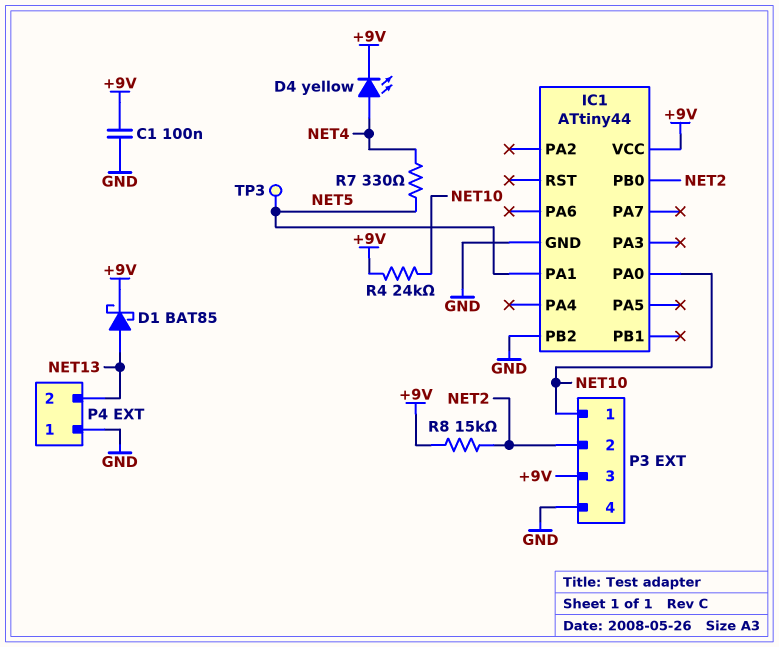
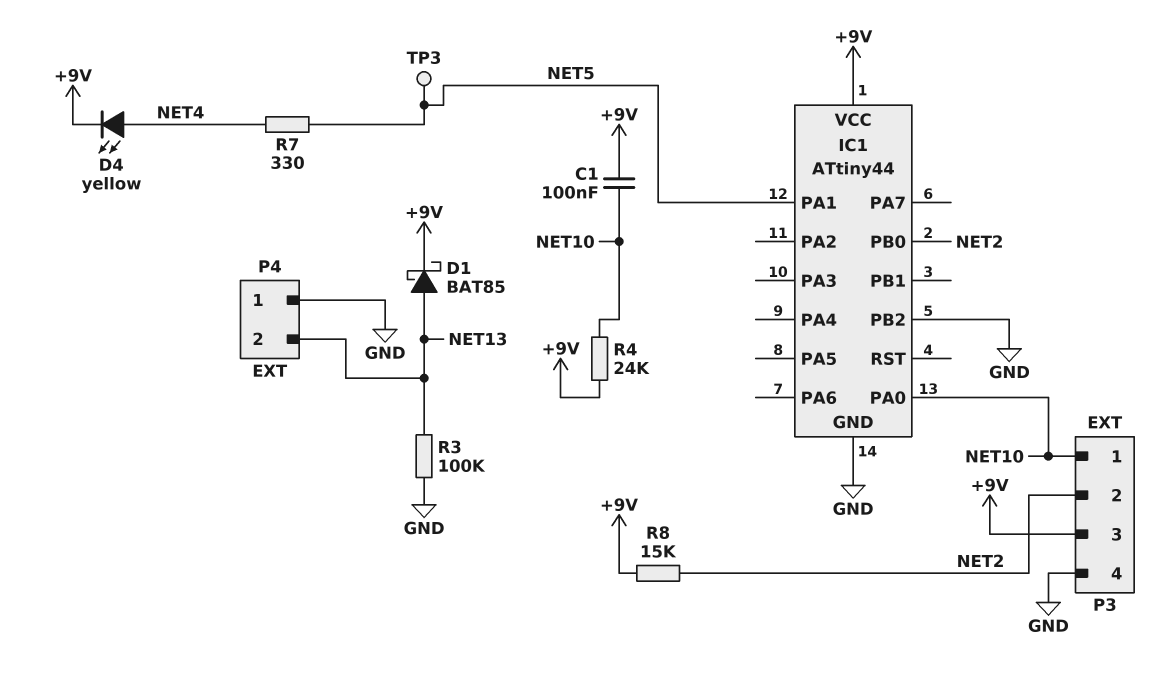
C1: 100nF (+9V, GND) -> 100nF (+9V, NET10)
R3: none -> 100k (GND, NET13)

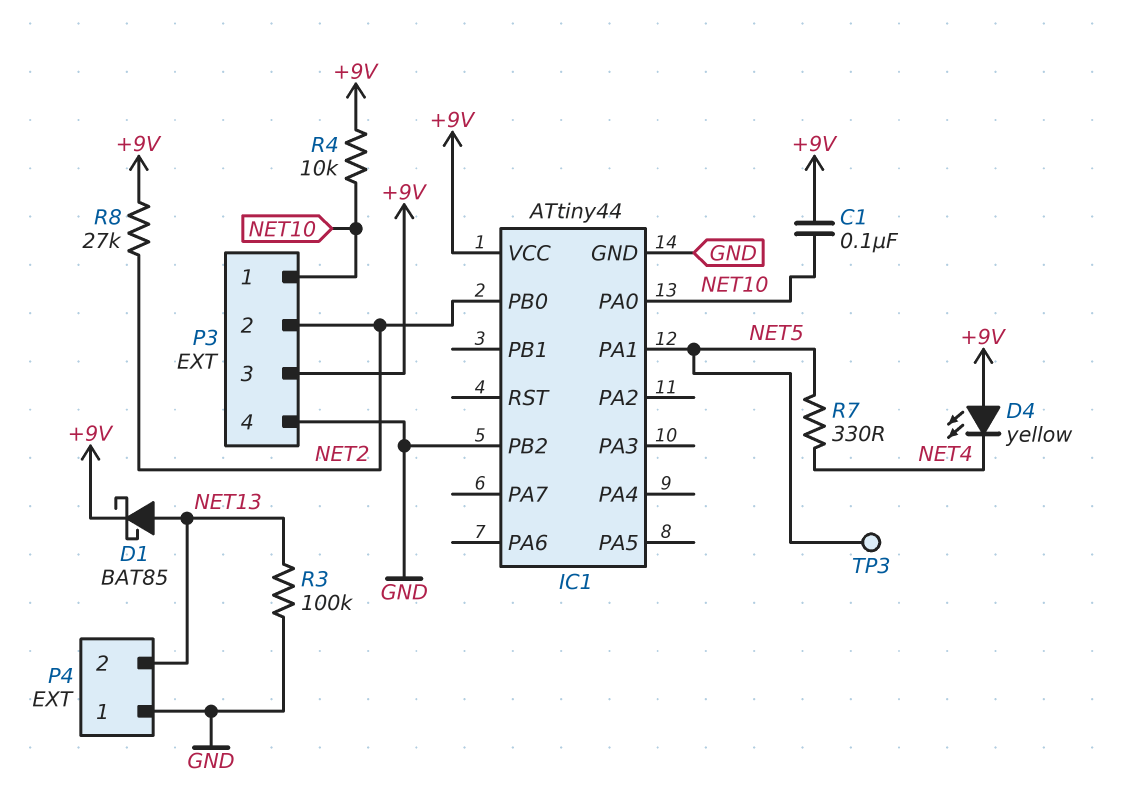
D4: LED yellow (A NET4, K +9V) -> LED yellow (A +9V, K NET4)
R4: 24k (+9V, NET10) -> 10k (+9V, NET10)
R8: 15k (+9V, NET2) -> 27k (+9V, NET2)

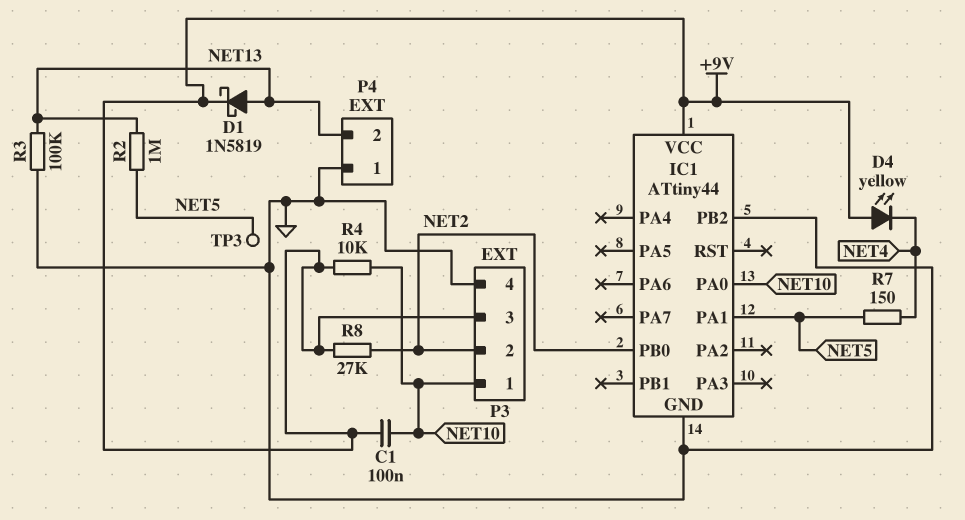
D1: schottky BAT85 (A NET13, K +9V) -> schottky 1N5819 (A NET13, K +9V)
R2: none -> 1M (NET5, NET13)
R7: 330 (NET4, NET5) -> 150 (NET4, NET5)

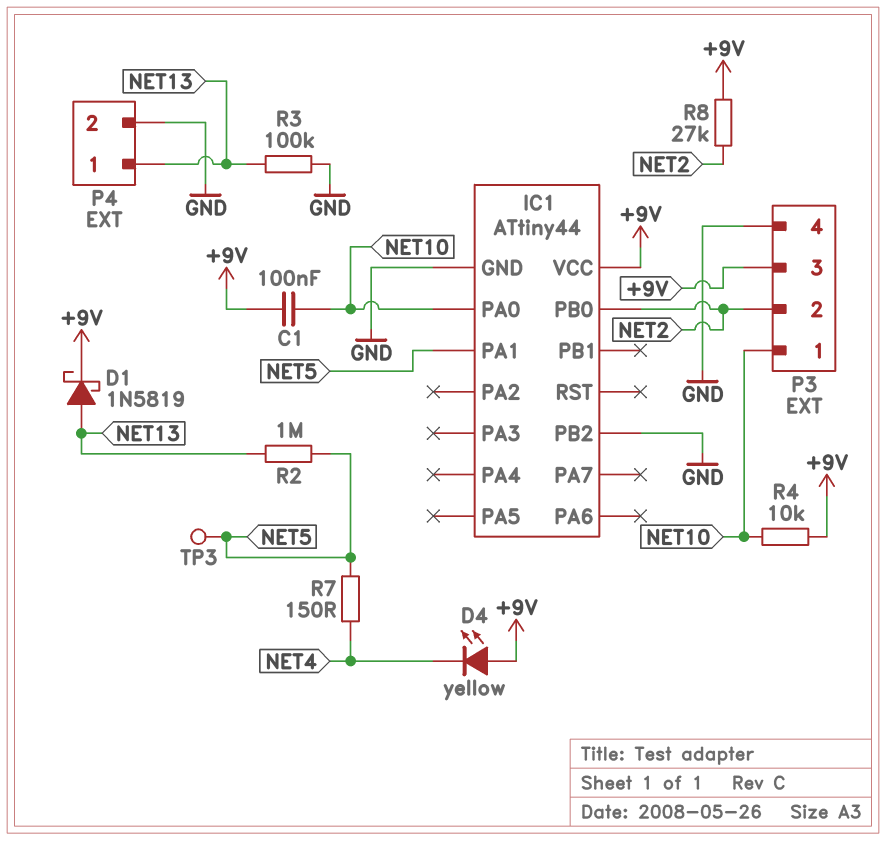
P4 pin 1: GND -> NET13
P4 pin 2: NET13 -> GND

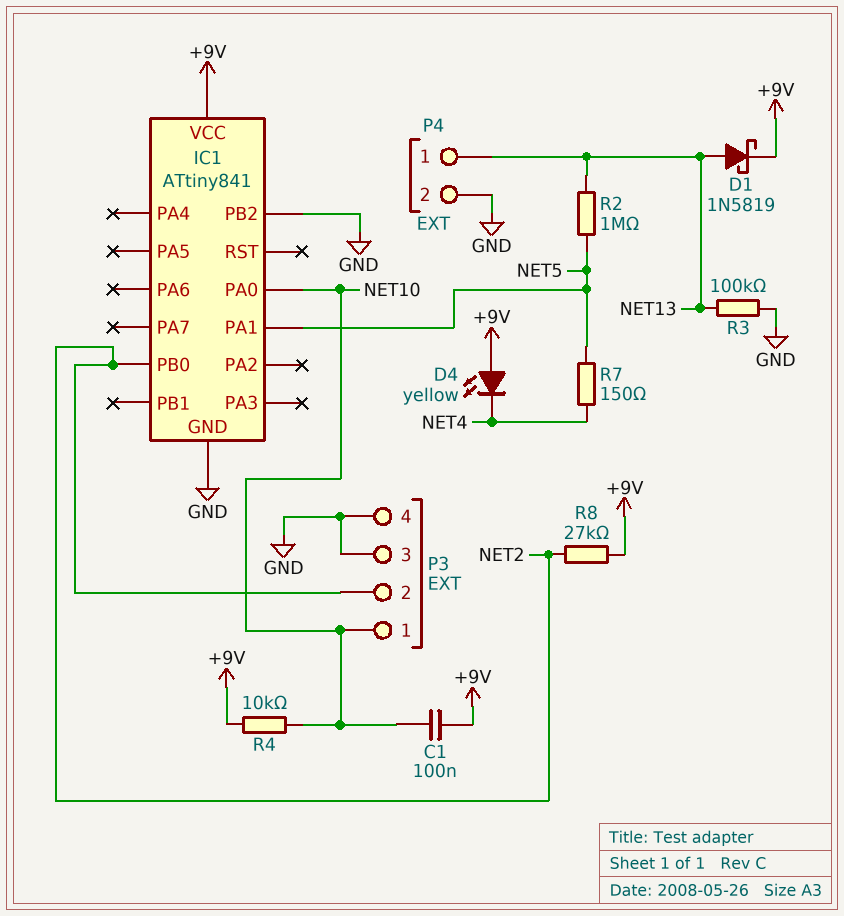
IC1: ATtiny44 -> ATtiny841
P3 pin 3: +9V -> GND
TP3: test point (NET5) -> none

